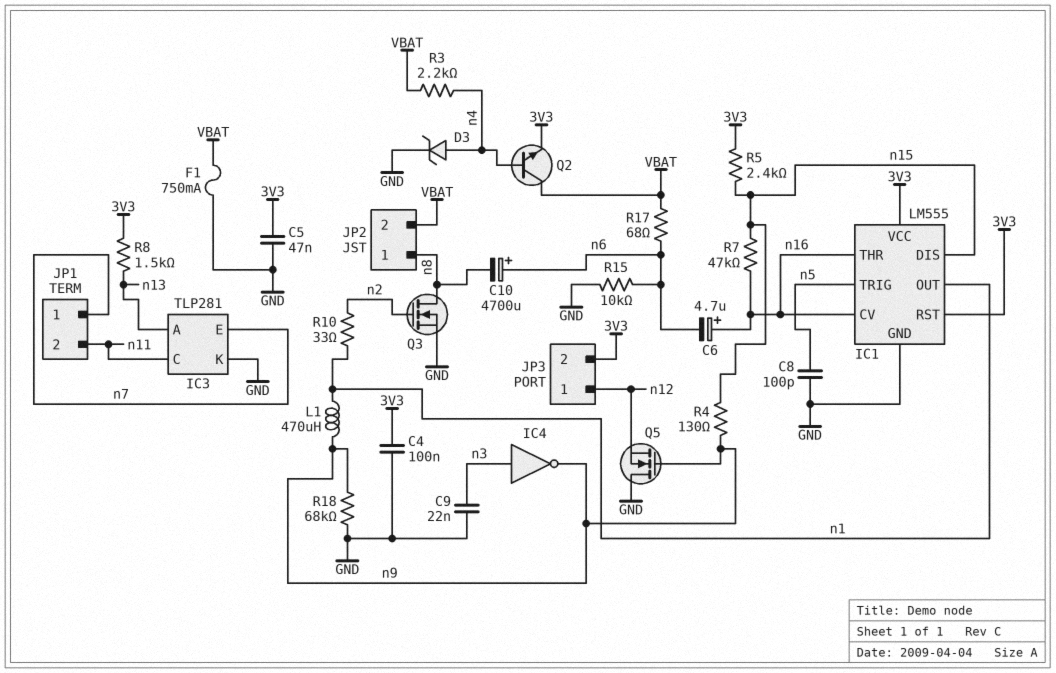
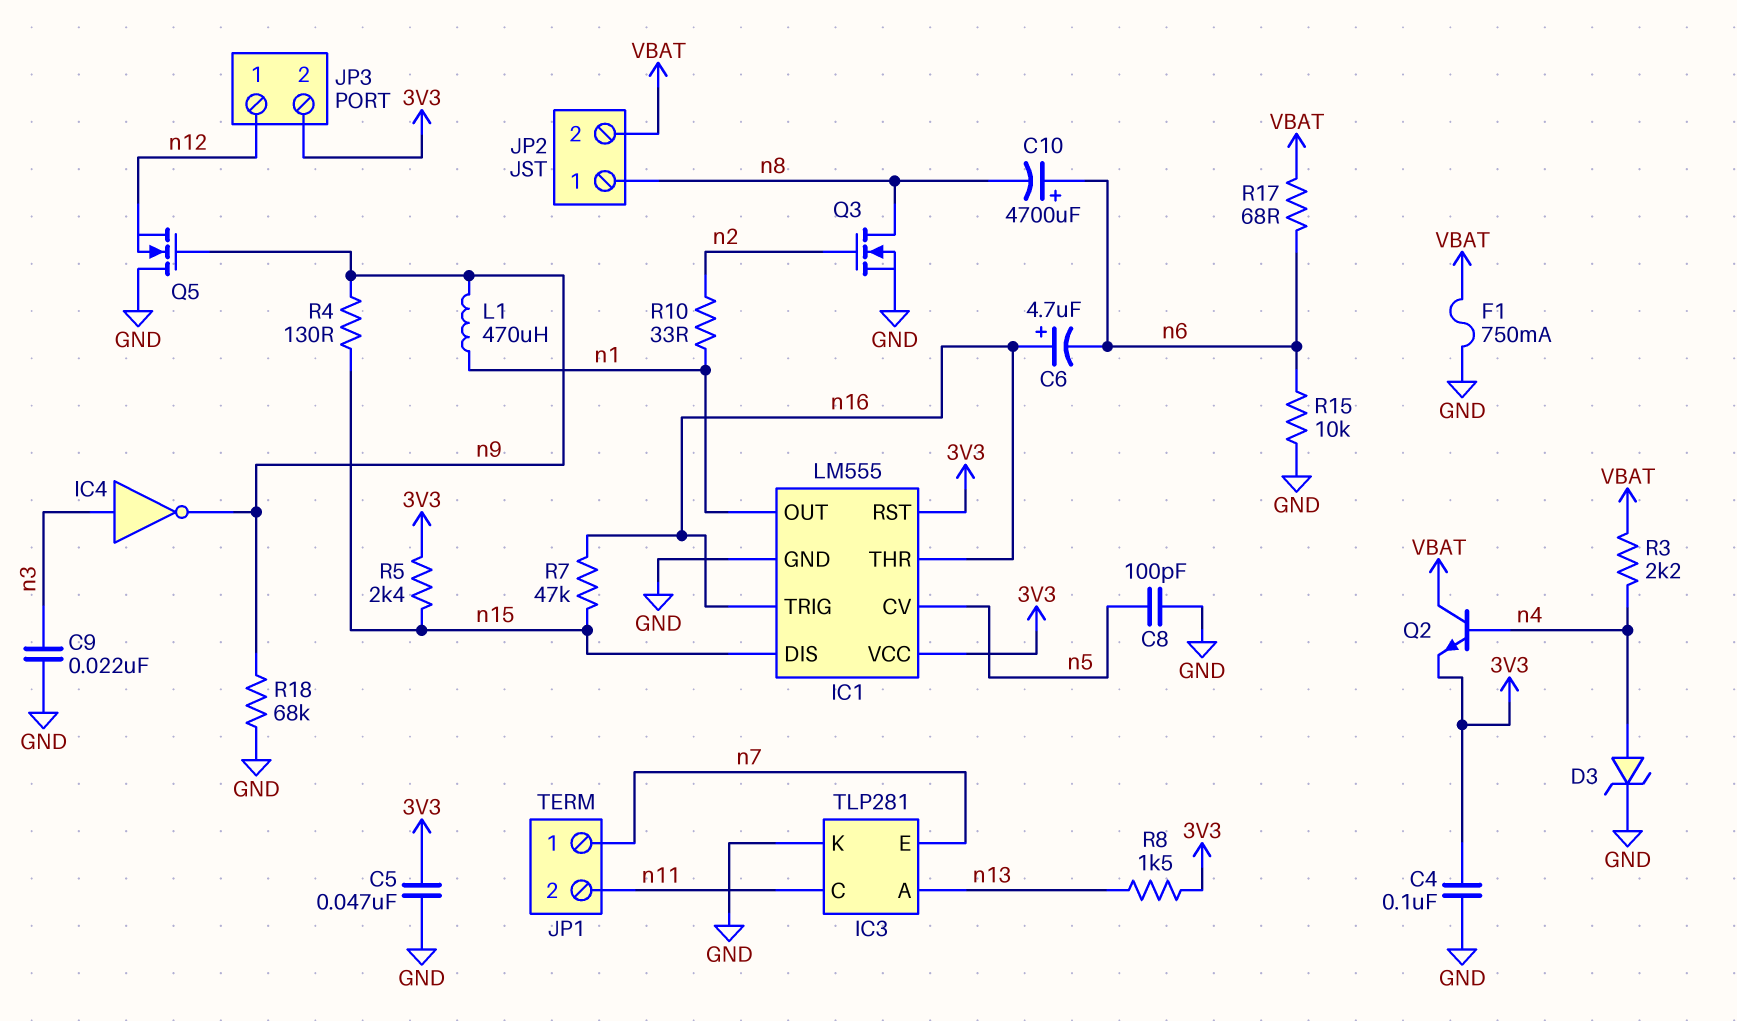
IC1 pin CV: n16 -> n5
IC1 pin TRIG: n5 -> n16

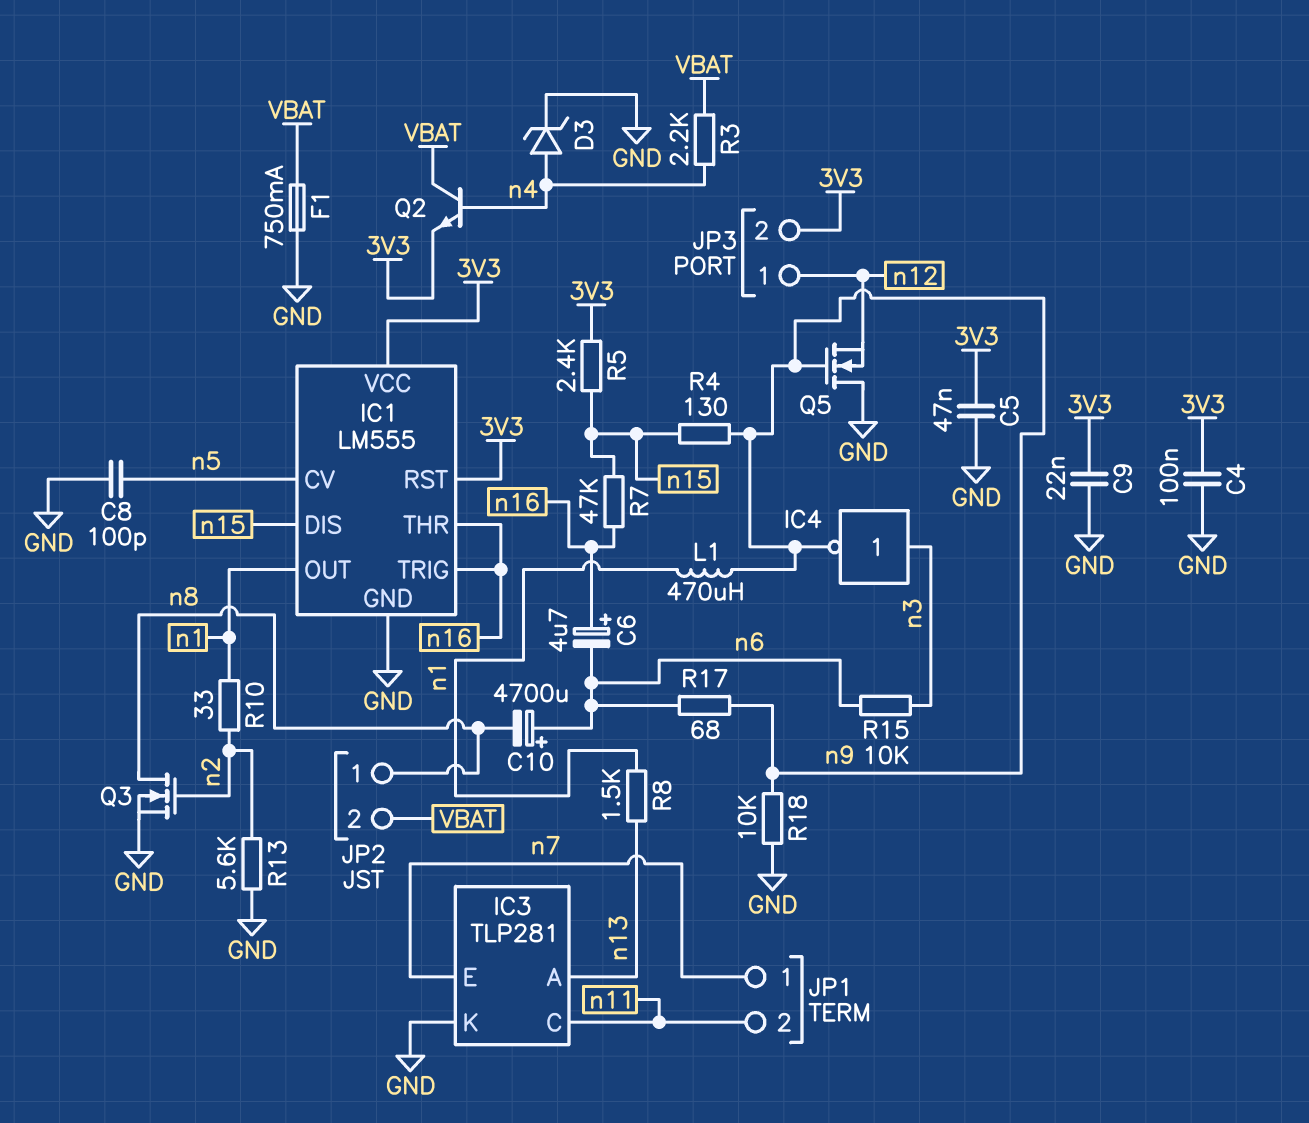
C9: 22nF (GND, n3) -> 22nF (3V3, GND)
R8: 1.5k (3V3, n13) -> 1.5k (n1, n13)
R13: none -> 5.6k (GND, n2)
R15: 10k (GND, n6) -> 10k (n3, n6)
R17: 68 (VBAT, n6) -> 68 (n6, n9)
R18: 68k (GND, n9) -> 10k (GND, n9)

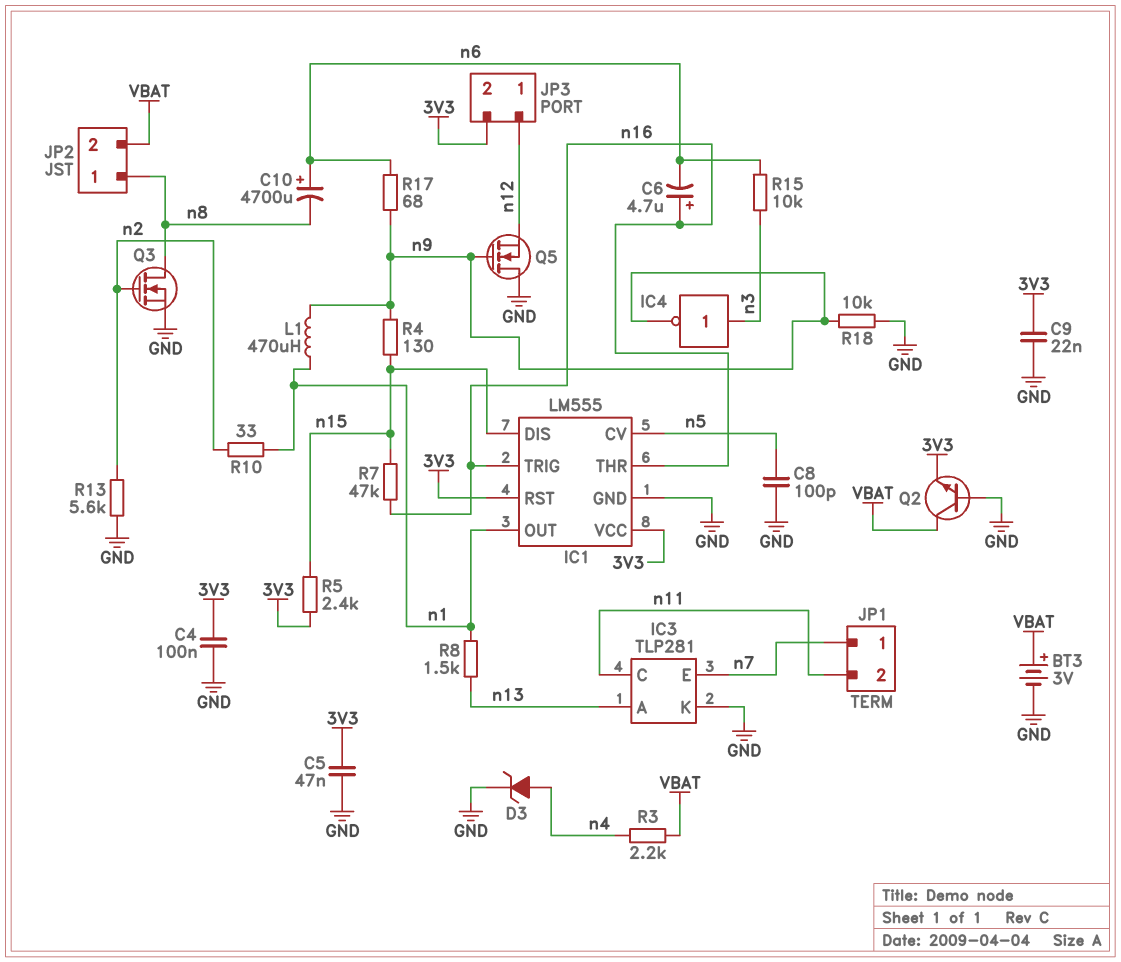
BT3: none -> 3V (plus VBAT, minus GND)
F1: 750mA (GND, VBAT) -> none
Q2: NPN (B n4, C VBAT, E 3V3) -> NPN (B GND, C VBAT, E 3V3)

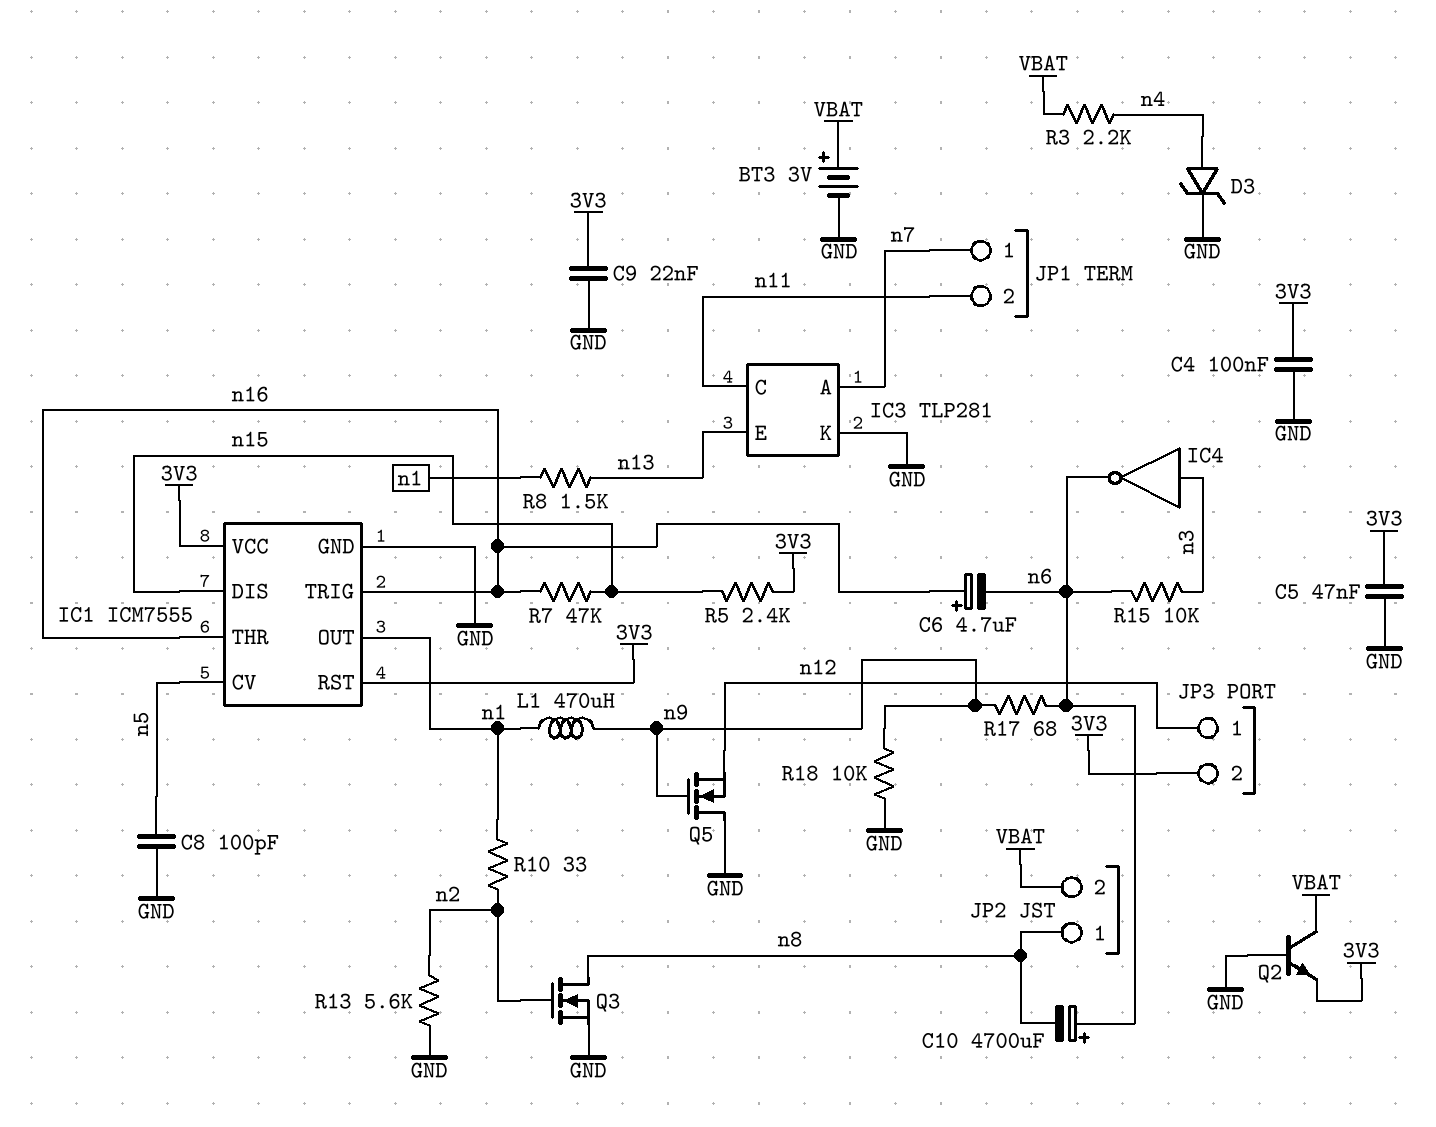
IC1: LM555 -> ICM7555
IC3 pin A: n13 -> n7
IC3 pin E: n7 -> n13
IC4: NOT (in n3, out n9) -> NOT (in n3, out n6)
R4: 130 (n9, n15) -> none

